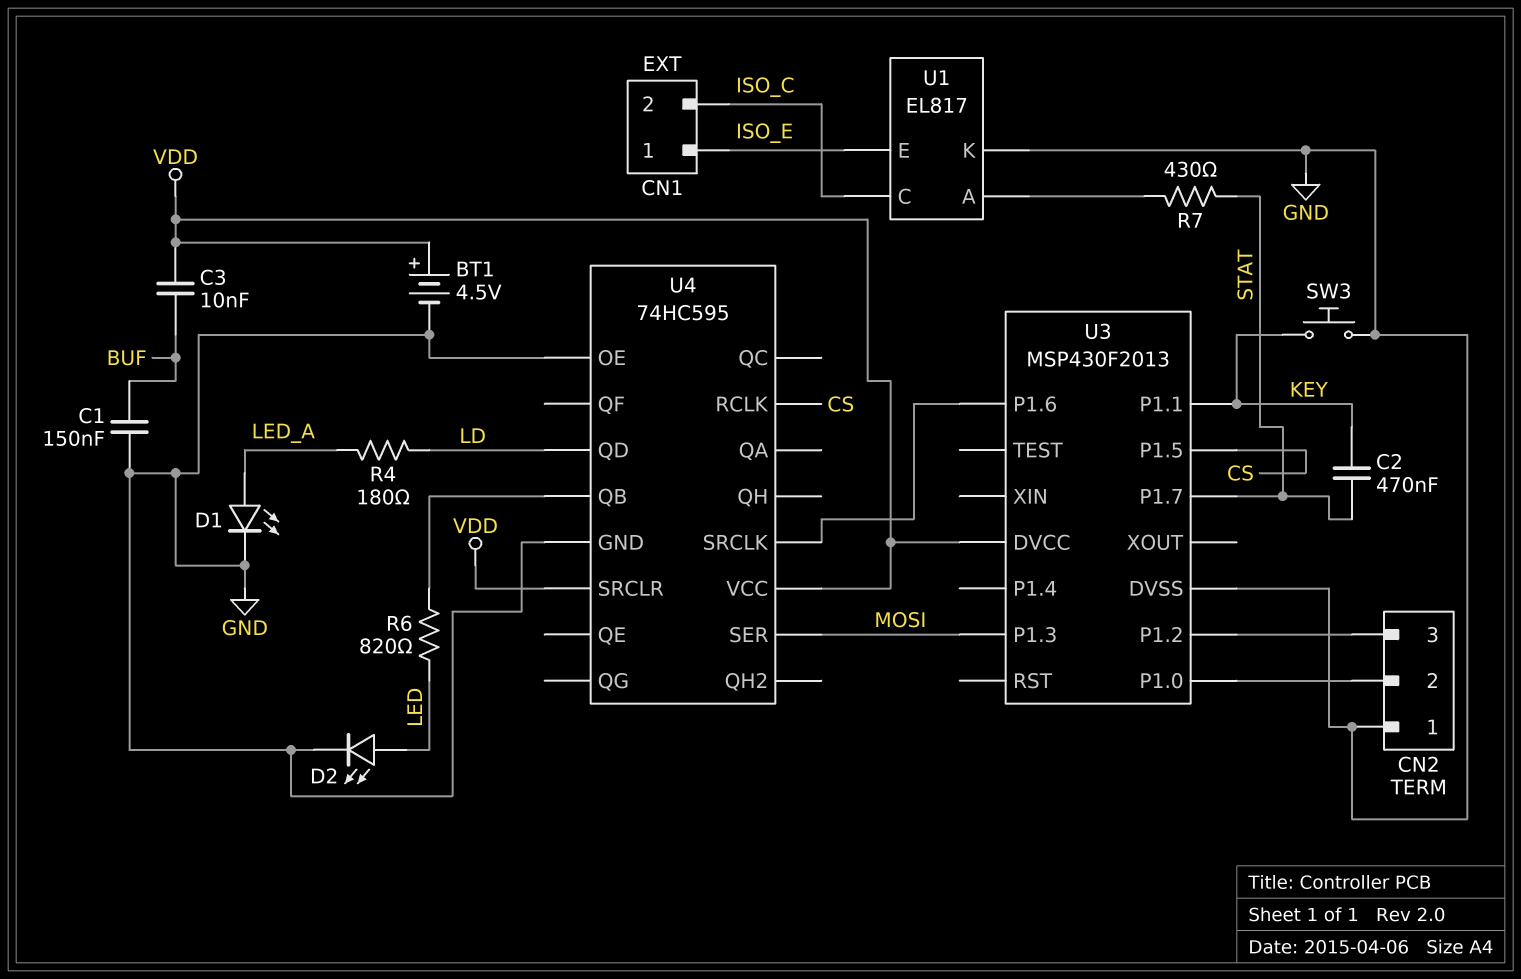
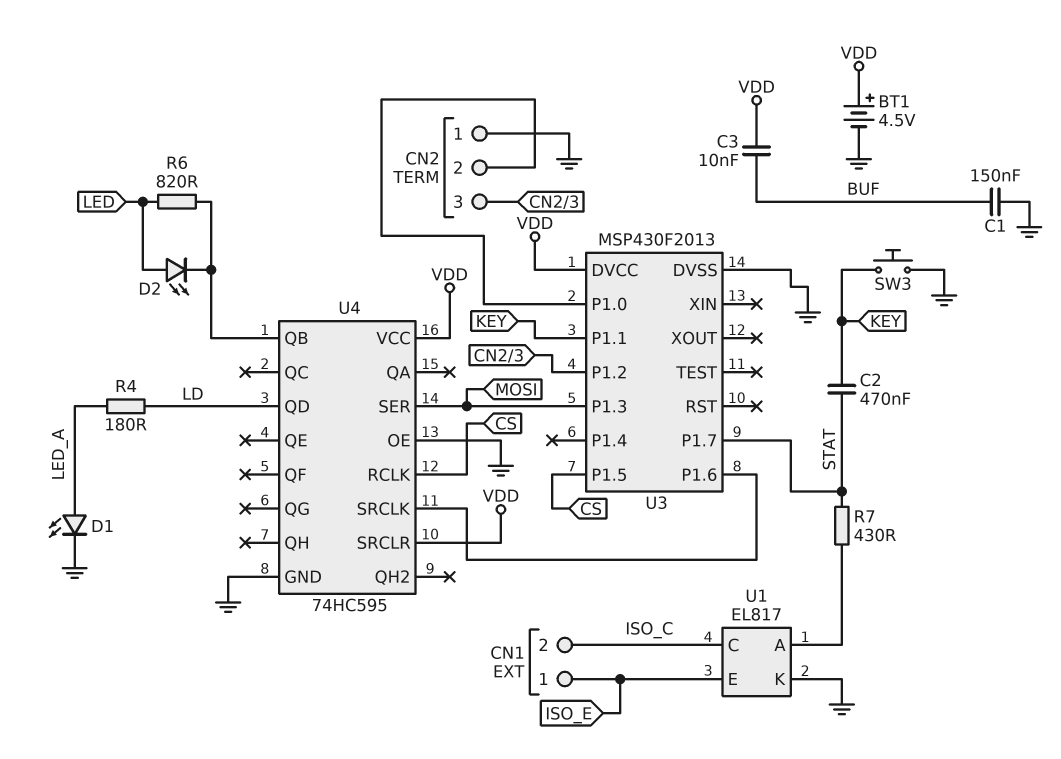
D2: LED (A LED, K GND) -> LED (A LED, K U4/QB)

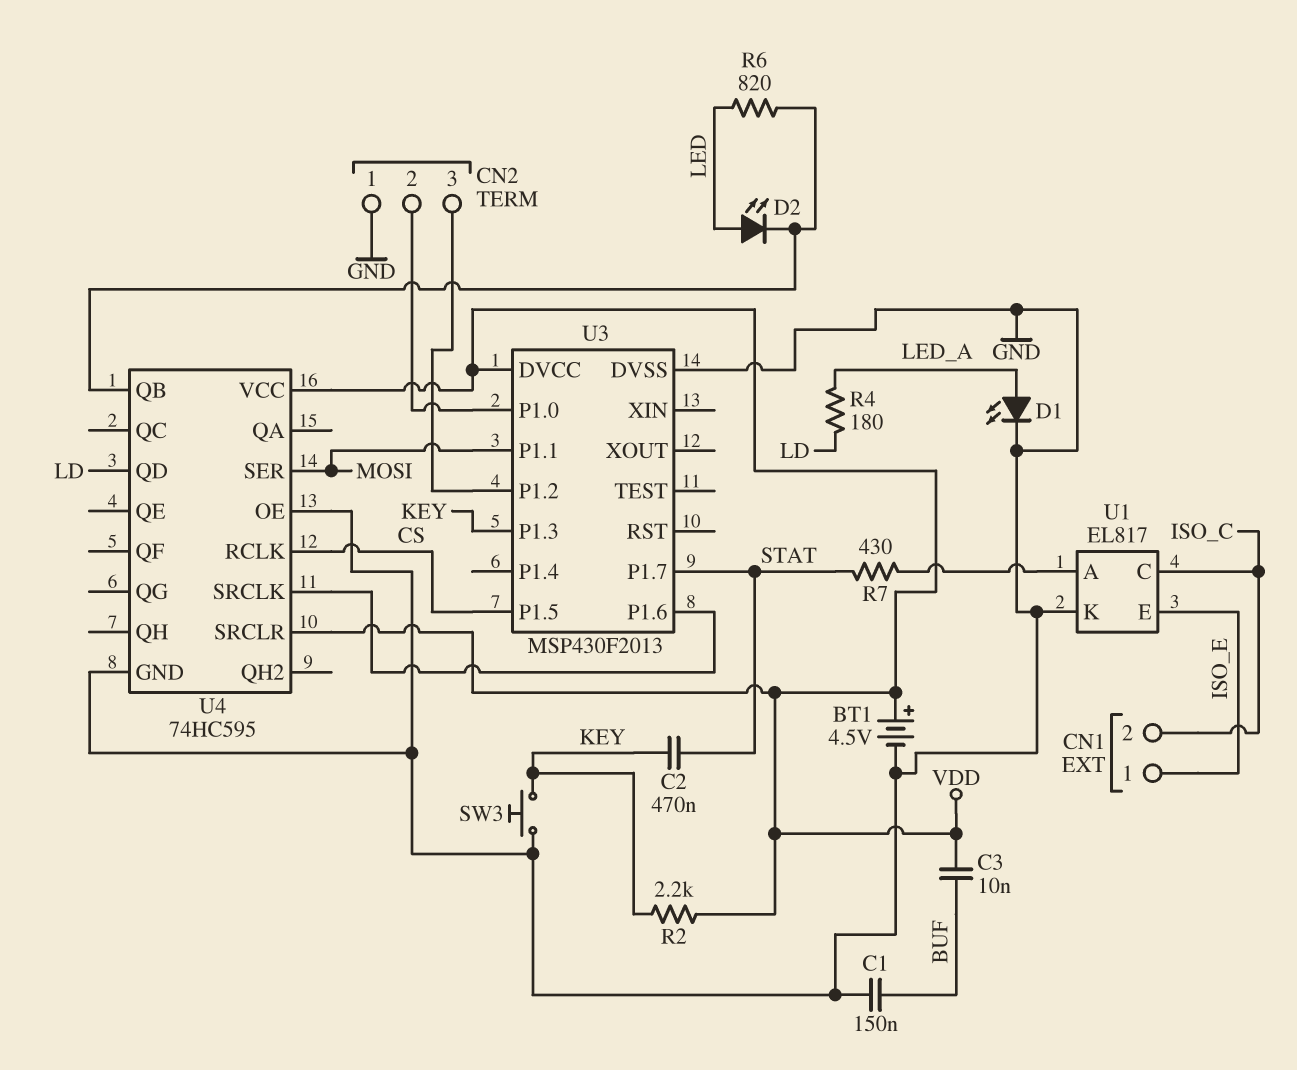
R2: none -> 2.2k (KEY, VDD)
U3 pin P1.1: KEY -> MOSI
U3 pin P1.3: MOSI -> KEY

